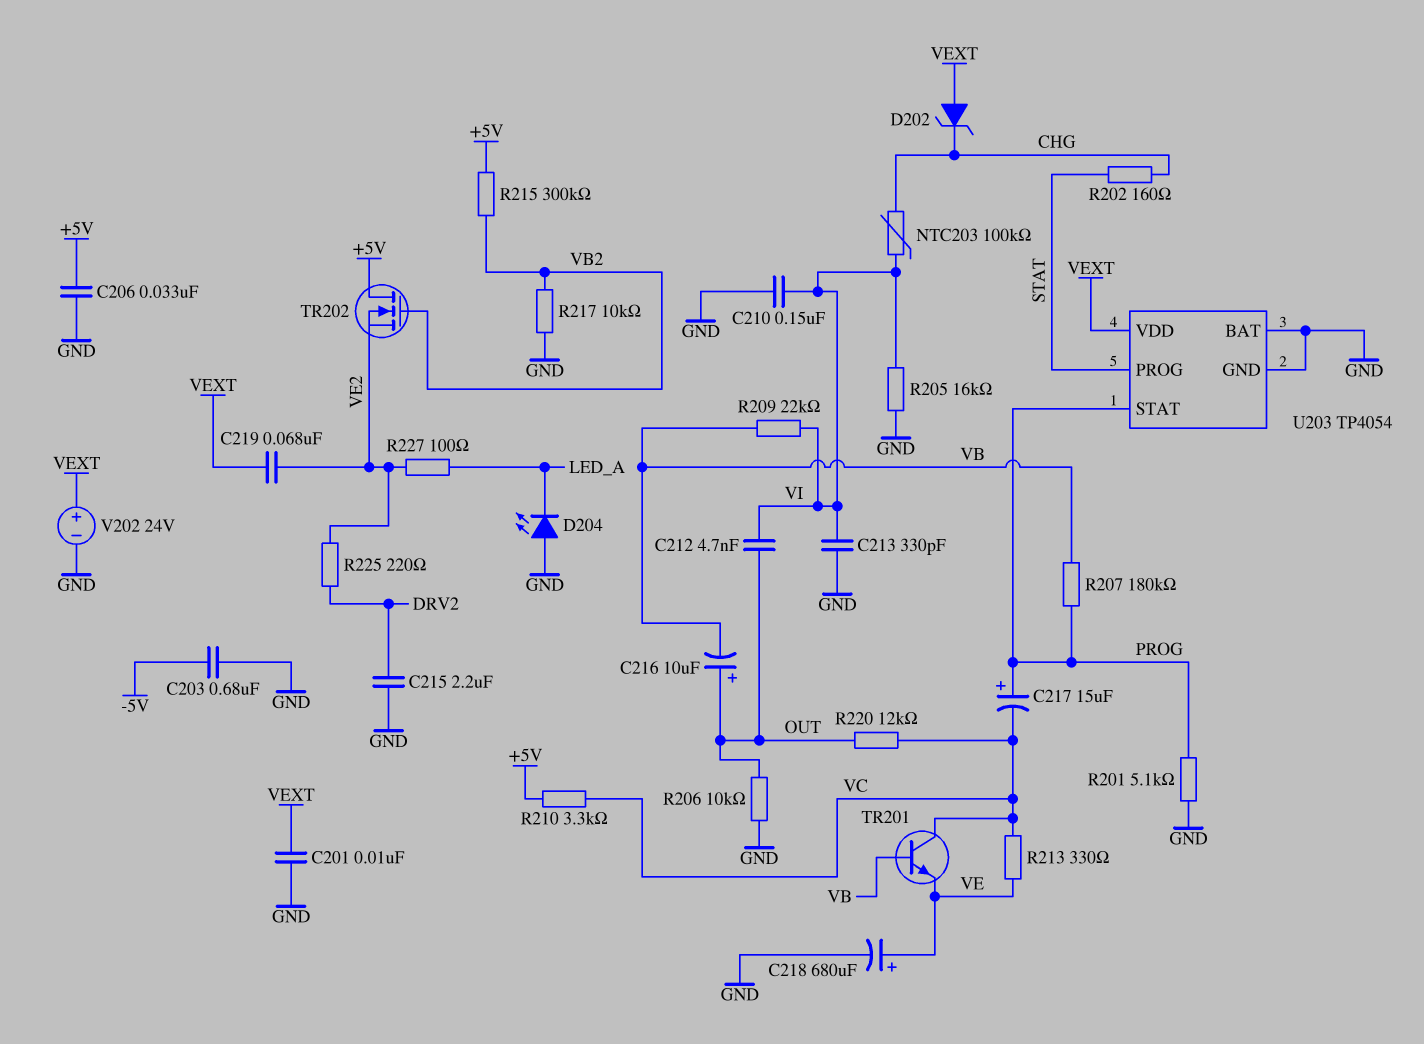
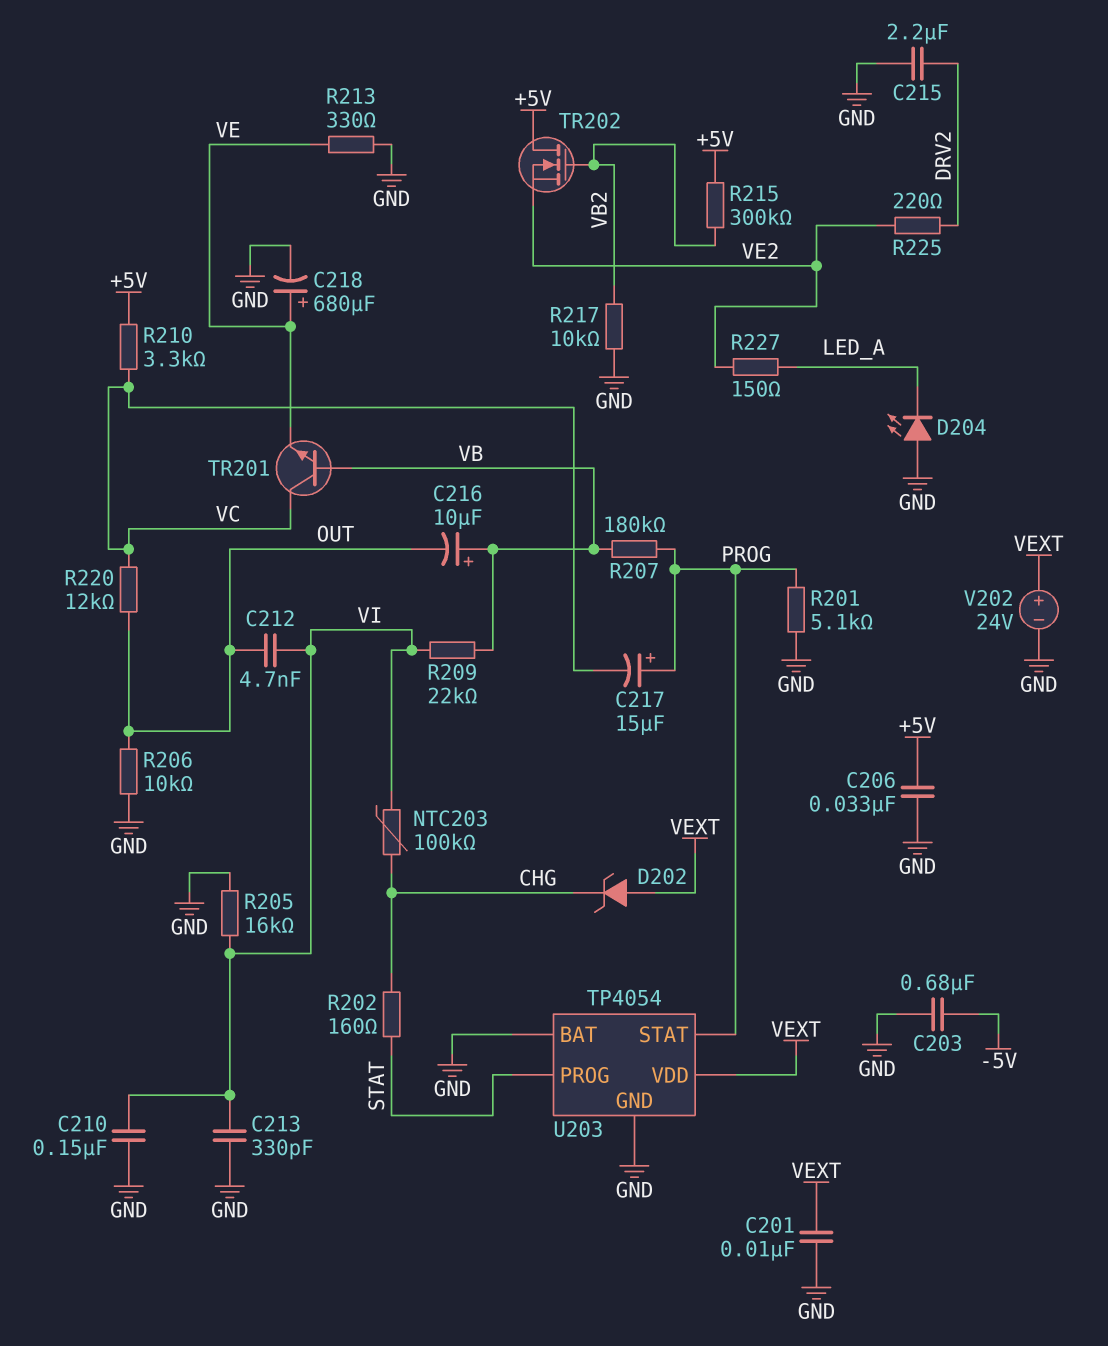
C216: 10uF (plus OUT, minus VB) -> 10uF (plus VB, minus OUT)
C219: 68nF (VE2, VEXT) -> none
R213: 330 (VC, VE) -> 330 (GND, VE)
R227: 100 (LED_A, VE2) -> 150 (LED_A, VE2)

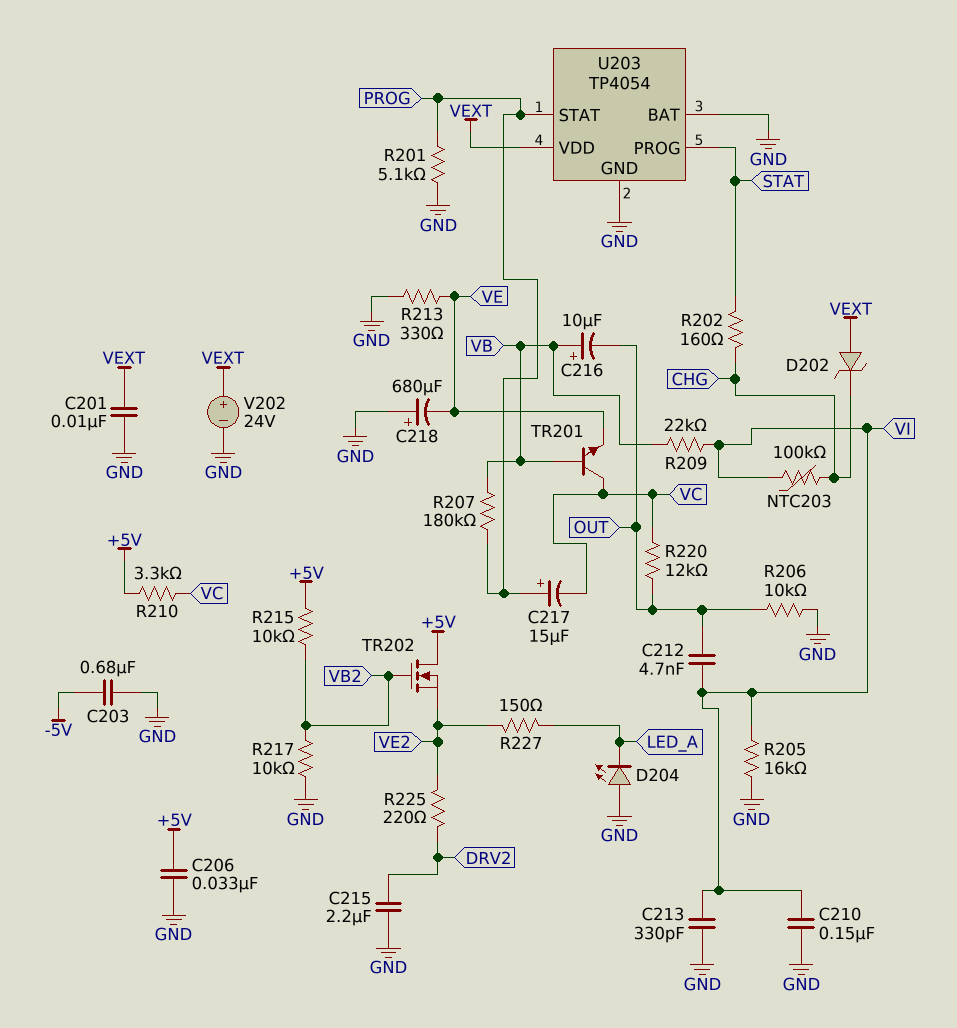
C218: 680uF (plus VE, minus GND) -> 680uF (plus GND, minus VE)
R215: 300k (+5V, VB2) -> 10k (+5V, VB2)

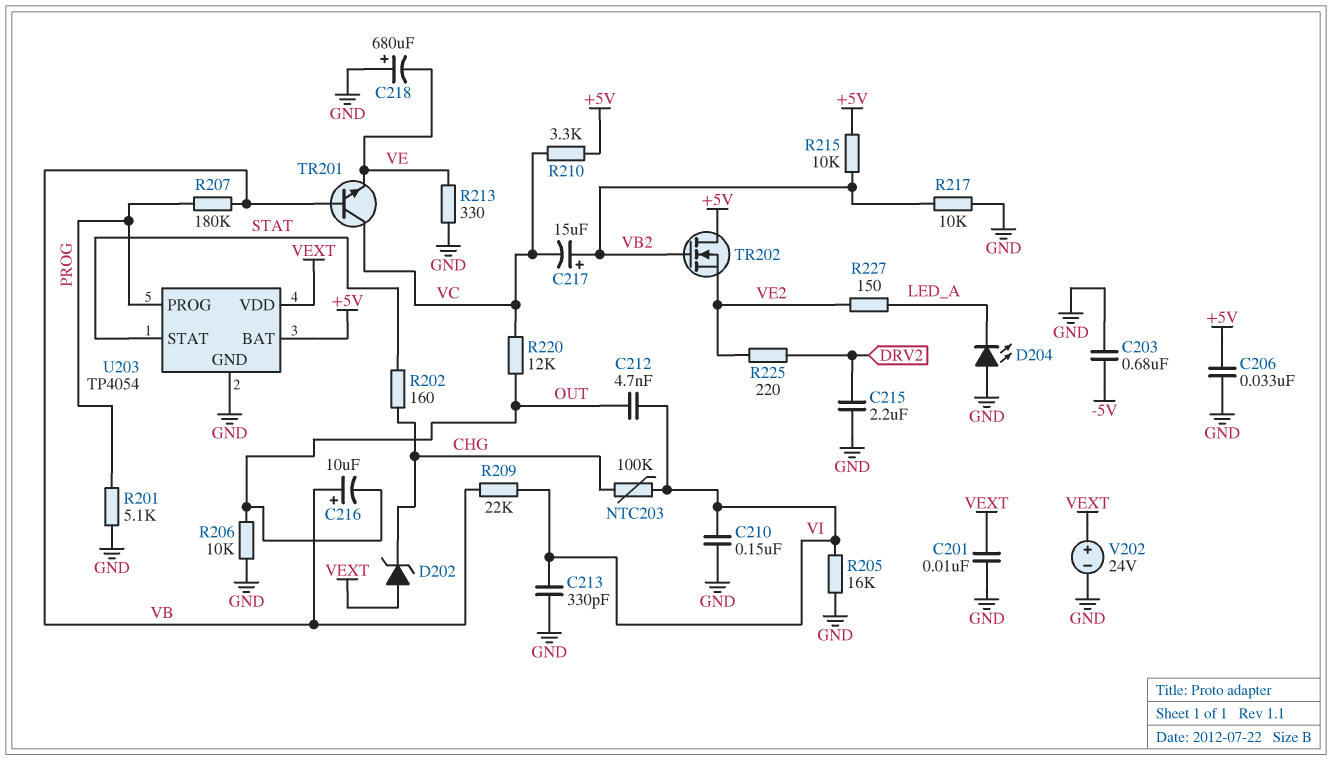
C217: 15uF (plus PROG, minus VC) -> 15uF (plus VB2, minus VC)
U203 pin BAT: GND -> +5V
U203 pin PROG: STAT -> PROG
U203 pin STAT: PROG -> STAT

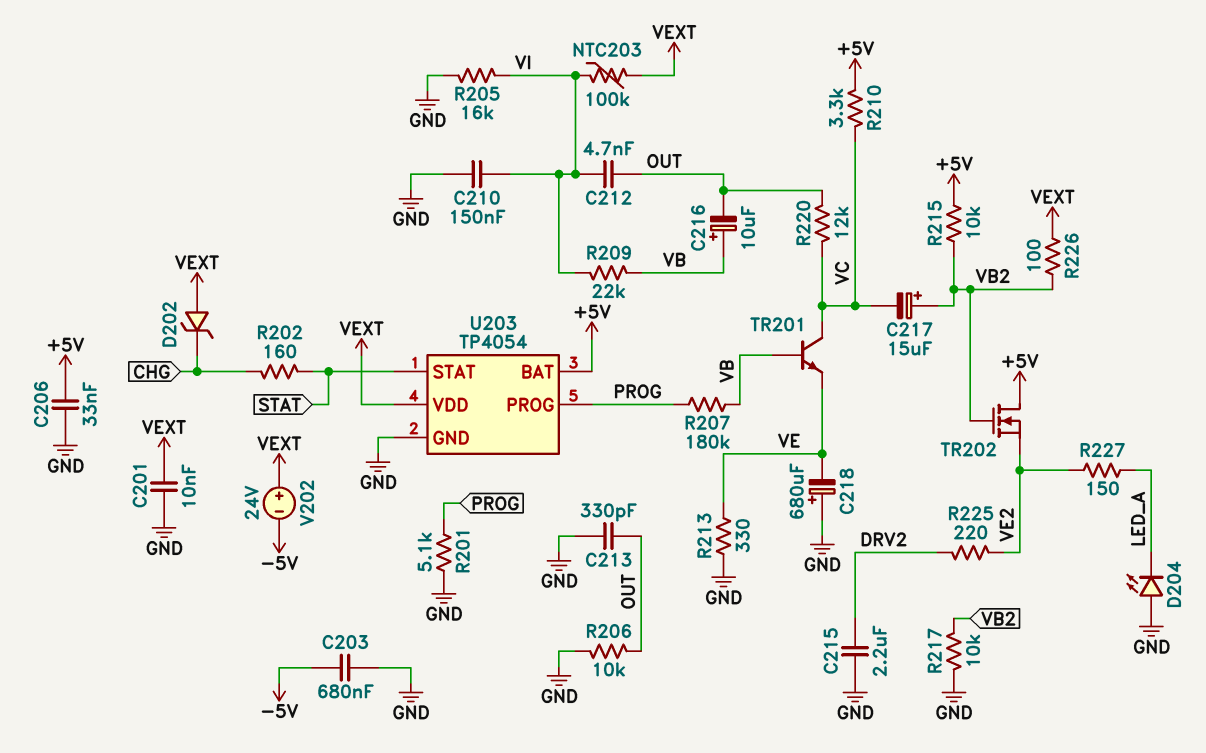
C213: 330pF (GND, VI) -> 330pF (GND, OUT)
NTC203: 100k (CHG, VI) -> 100k (VEXT, VI)
R226: none -> 100 (VB2, VEXT)
V202: 24V (plus VEXT, minus GND) -> 24V (plus VEXT, minus -5V)

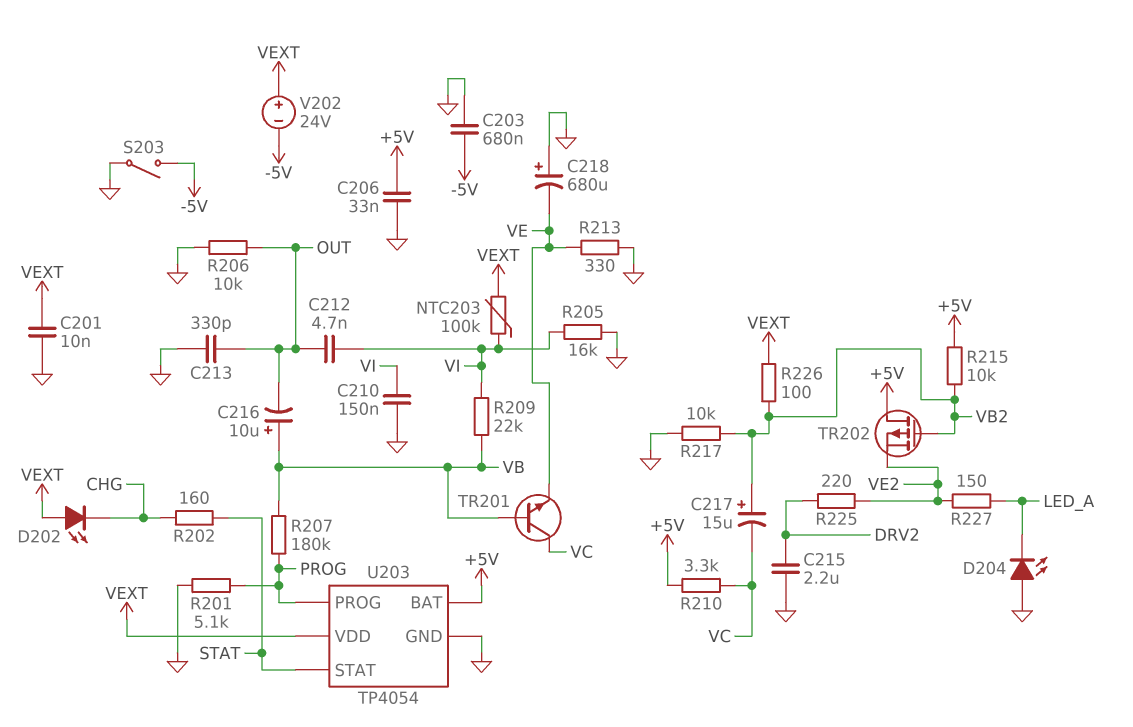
D202: zener (A VEXT, K CHG) -> LED (A VEXT, K CHG)
R220: 12k (OUT, VC) -> none
S203: none -> switch (-5V, GND)
TR202: NMOS (G VB2, D +5V, S VE2) -> PMOS (G VB2, D +5V, S VE2)

